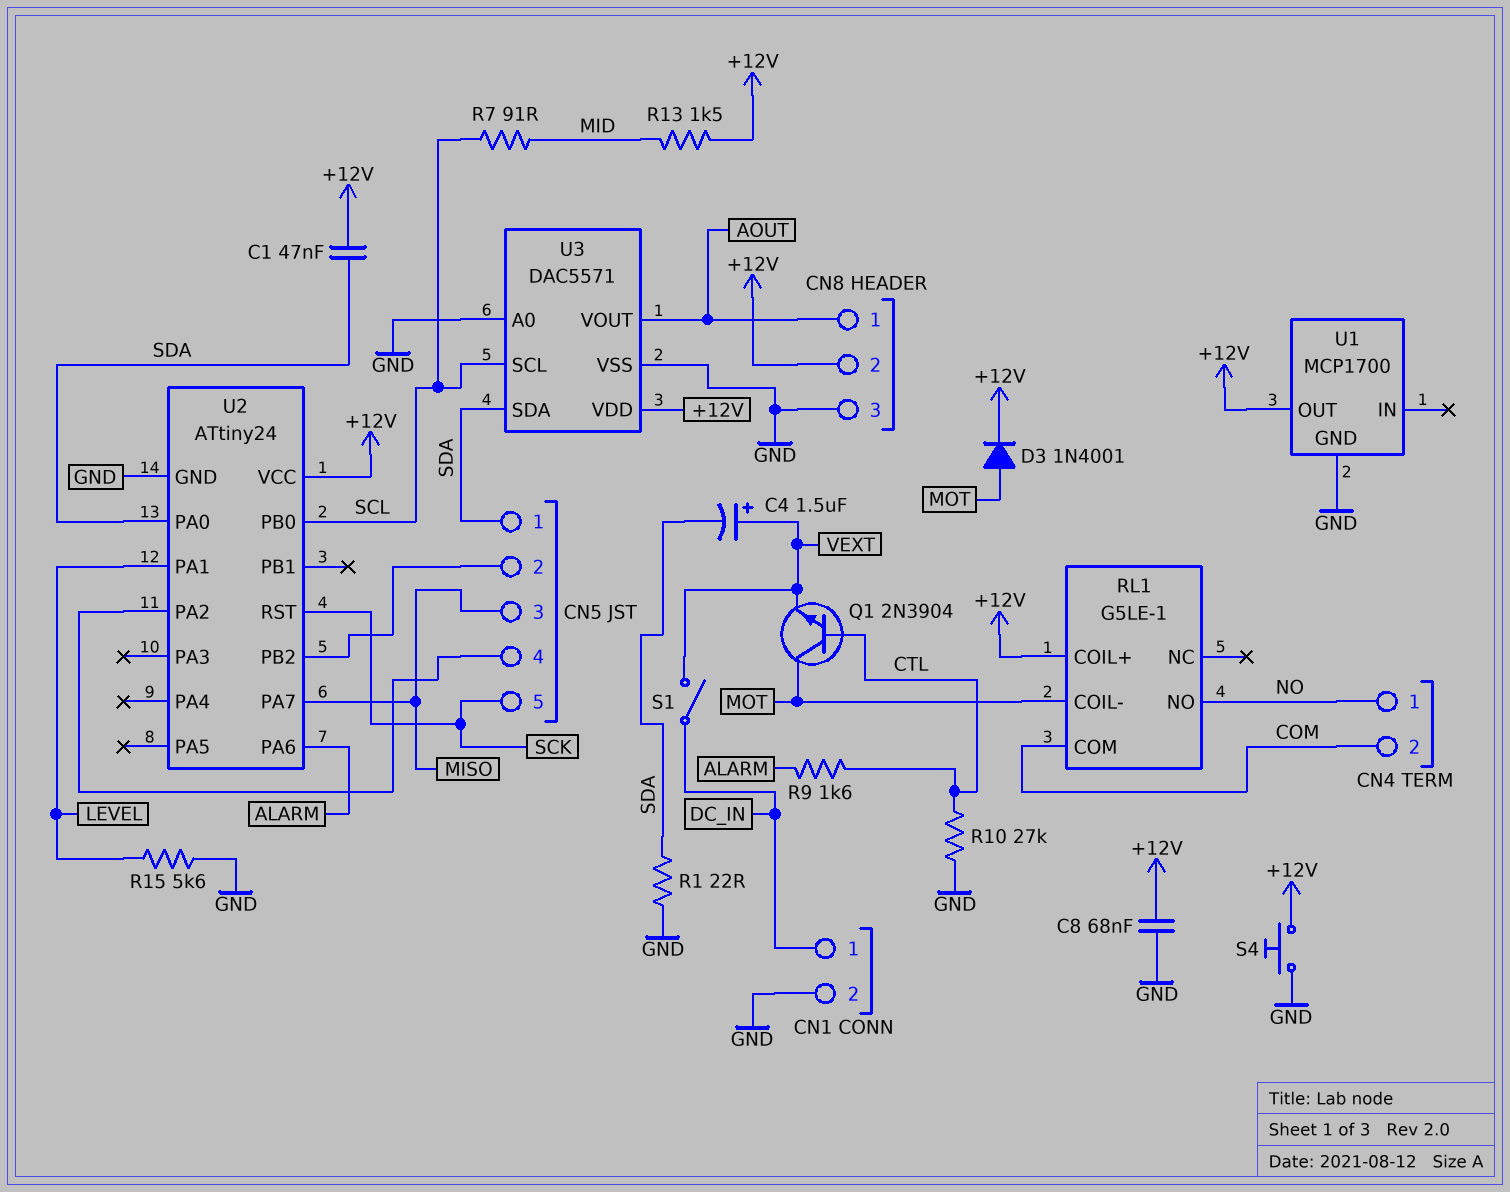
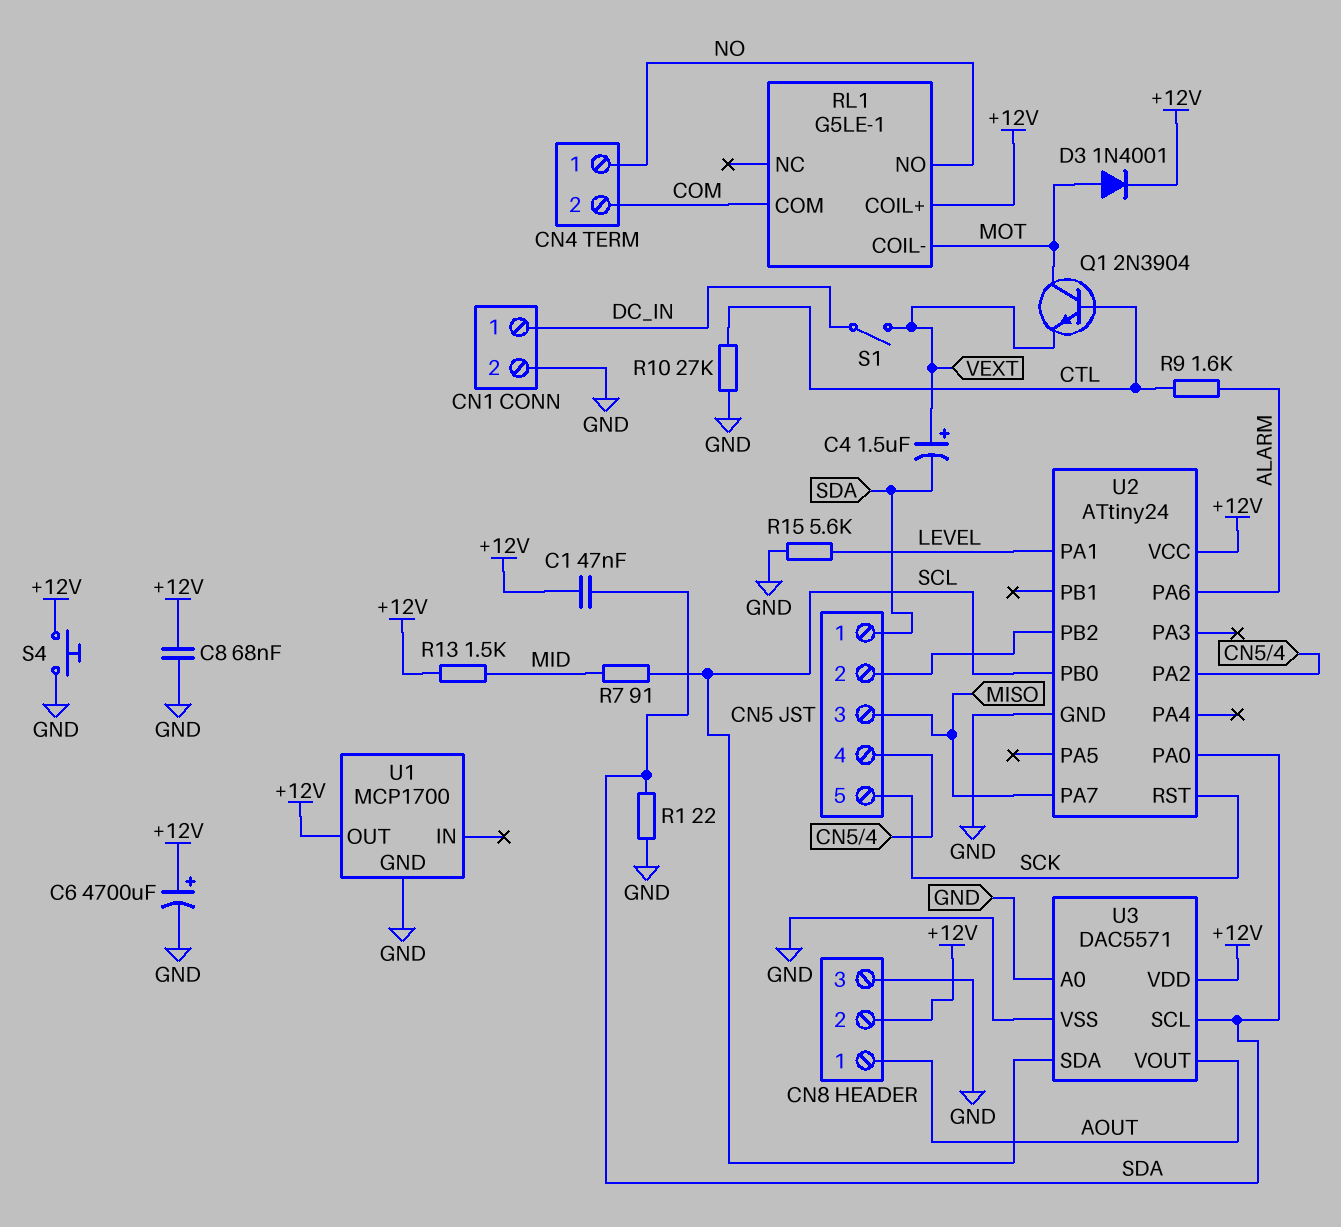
C6: none -> 4700uF (plus +12V, minus GND)
U3 pin SCL: SCL -> SDA
U3 pin SDA: SDA -> SCL

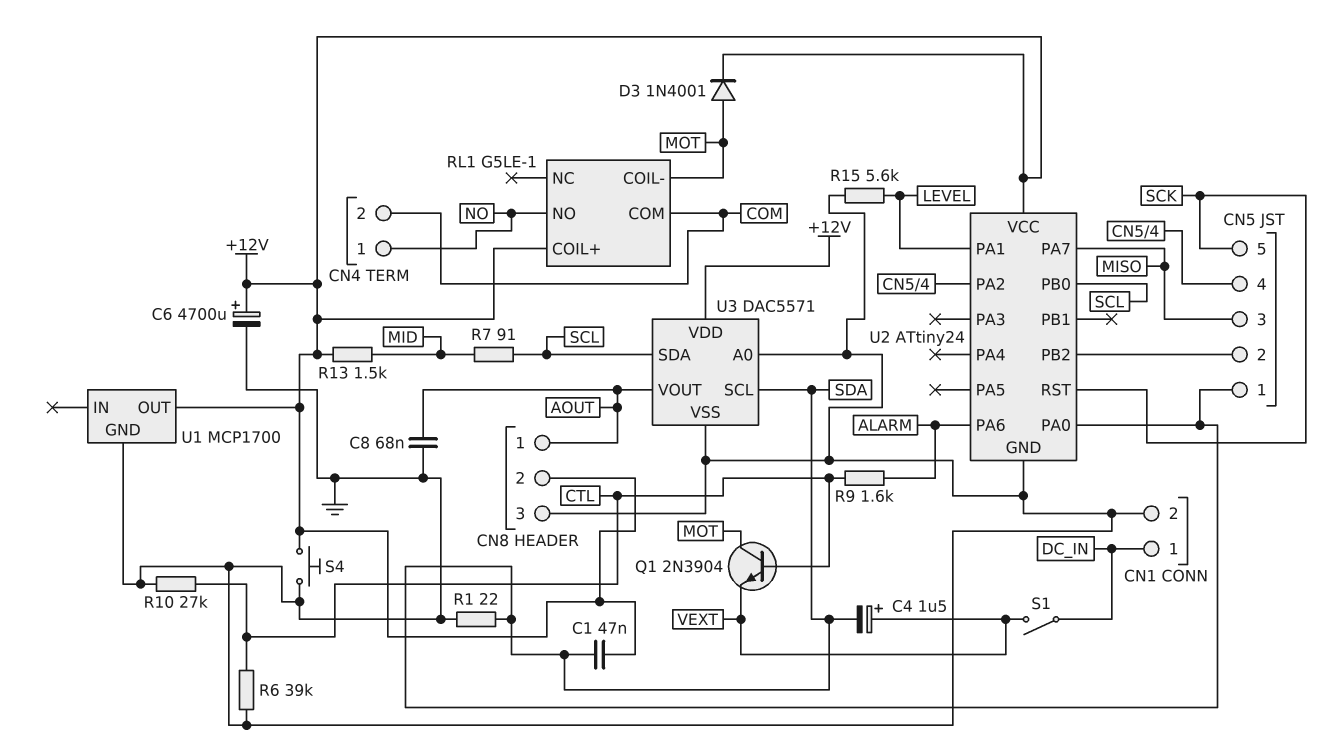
C8: 68nF (+12V, GND) -> 68nF (AOUT, GND)
R6: none -> 39k (CTL, GND)

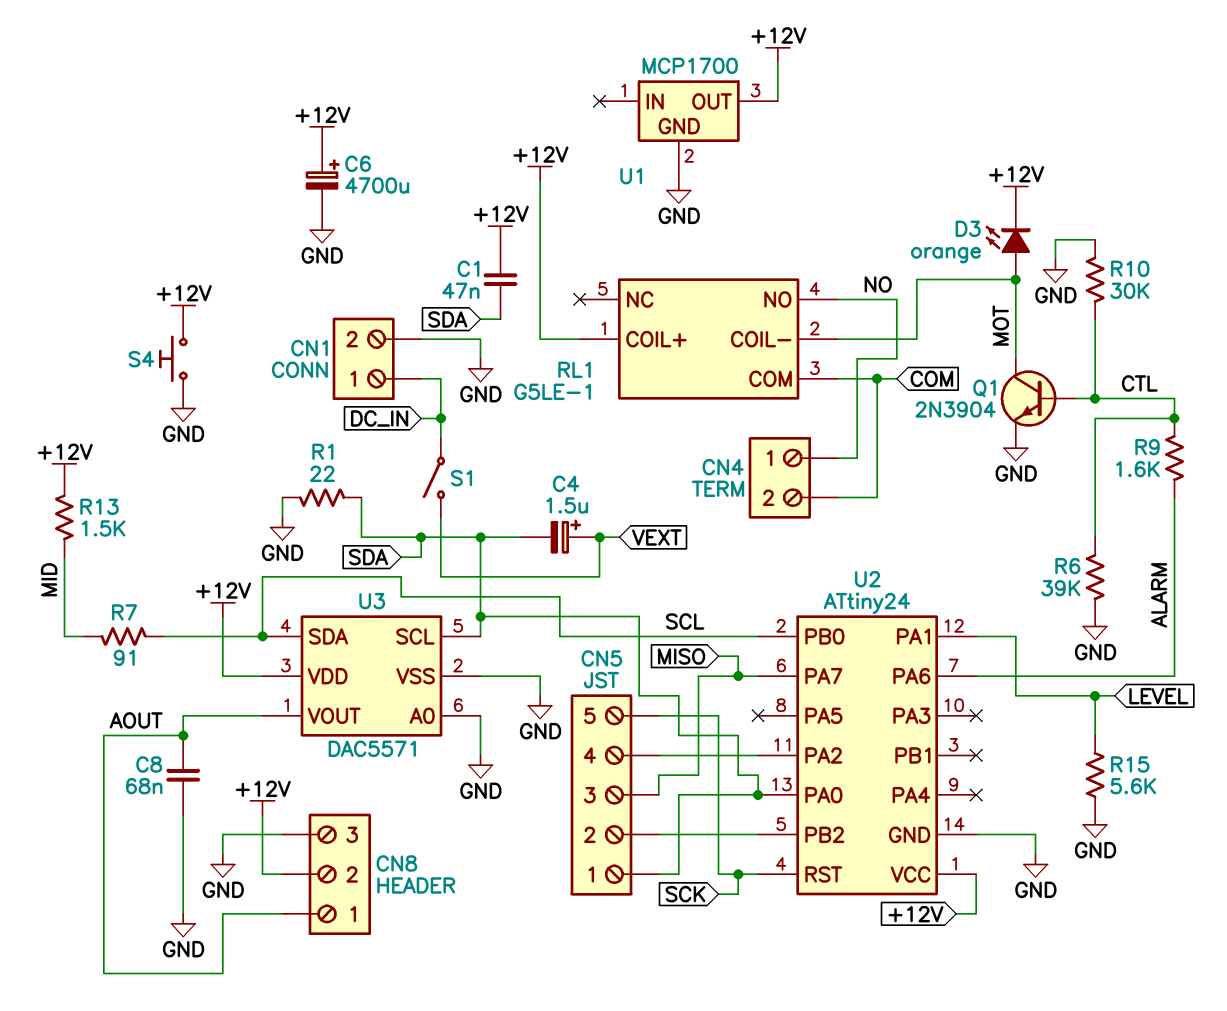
D3: diode 1N4001 (A MOT, K +12V) -> LED orange (A MOT, K +12V)
Q1: NPN 2N3904 (B CTL, C MOT, E VEXT) -> NPN 2N3904 (B CTL, C MOT, E GND)
R10: 27k (CTL, GND) -> 30k (CTL, GND)

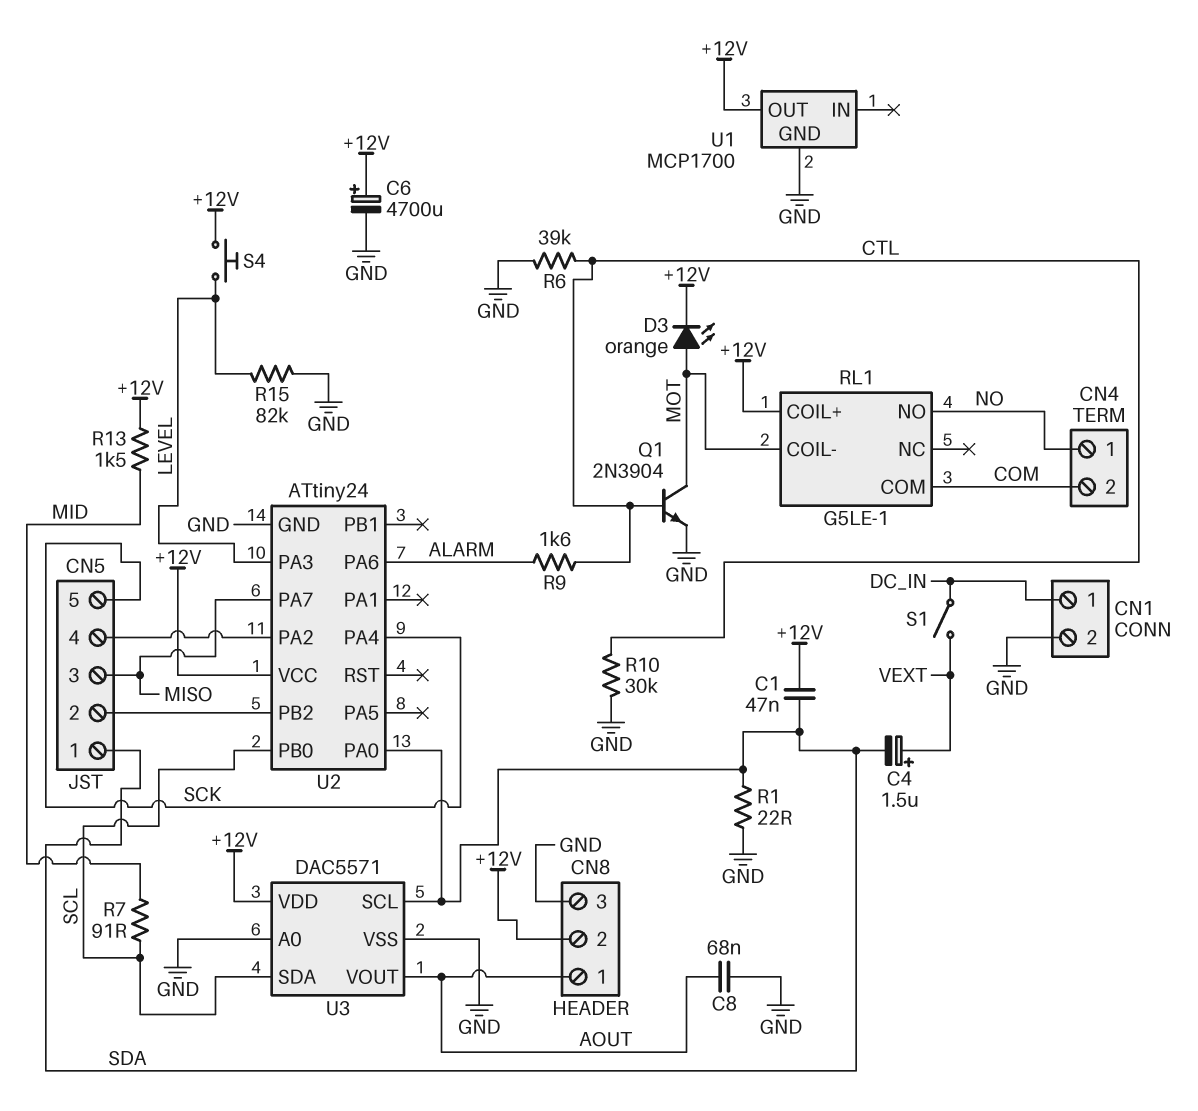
R15: 5.6k (GND, LEVEL) -> 82k (GND, LEVEL)
S4: button (+12V, GND) -> button (+12V, LEVEL)
U2 pin PA1: LEVEL -> none
U2 pin PA3: none -> LEVEL
U2 pin PA4: none -> SCK
U2 pin RST: SCK -> none

